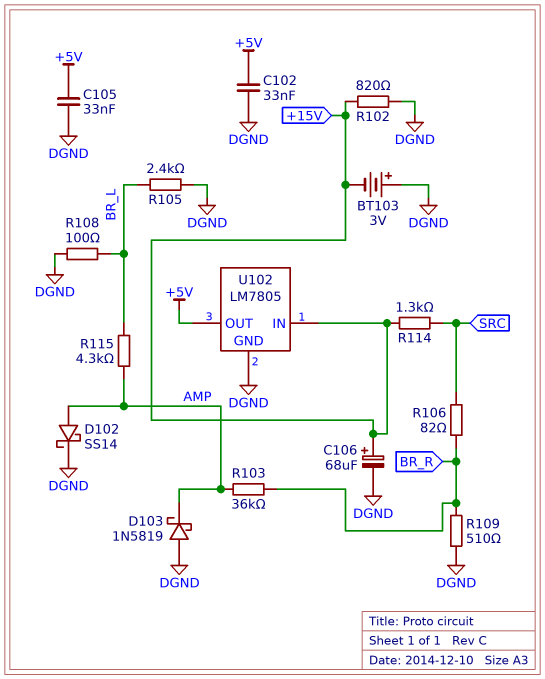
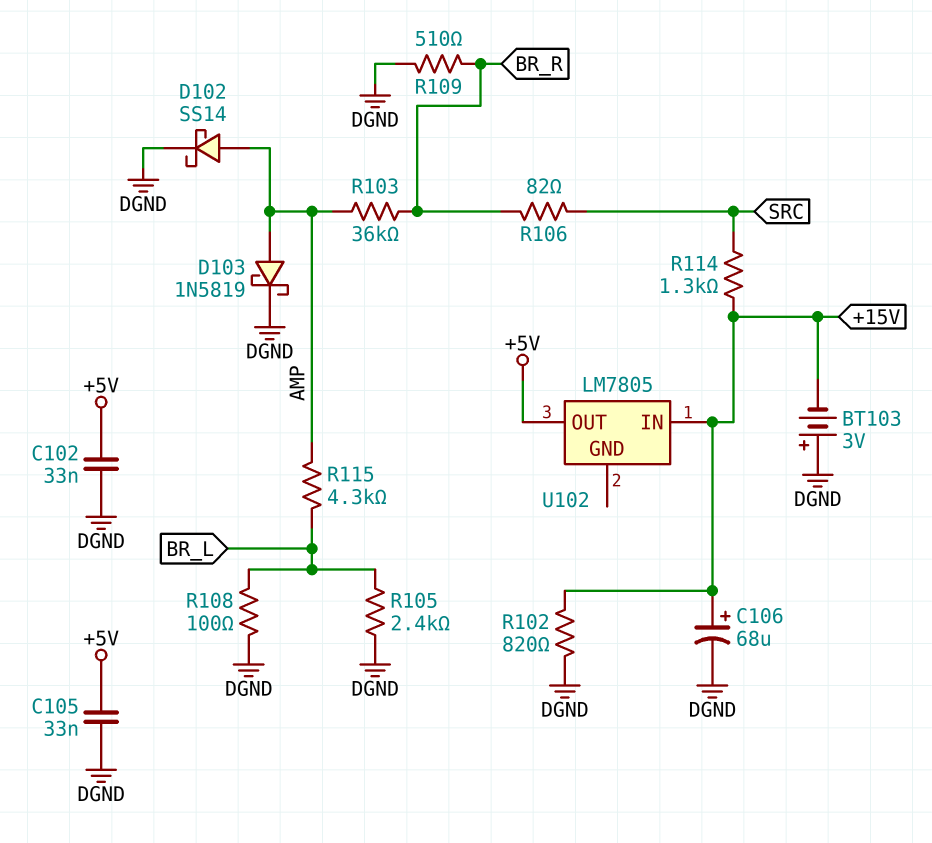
D103: schottky 1N5819 (A DGND, K AMP) -> schottky 1N5819 (A AMP, K DGND)
U102 pin GND: DGND -> none

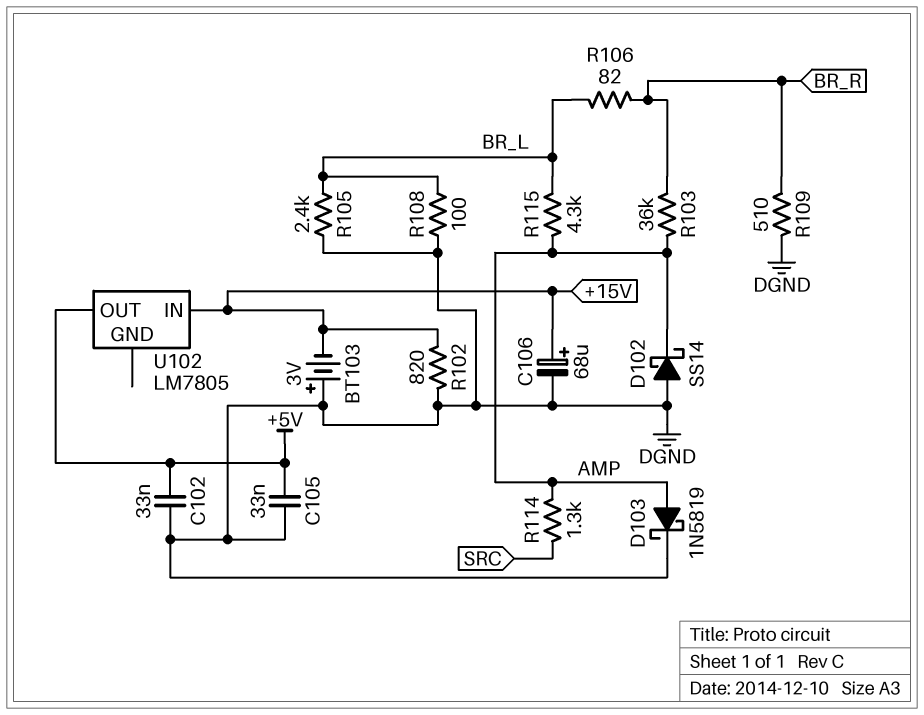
D102: schottky SS14 (A AMP, K DGND) -> schottky SS14 (A DGND, K AMP)
R106: 82 (BR_R, SRC) -> 82 (BR_L, BR_R)
R114: 1.3k (+15V, SRC) -> 1.3k (AMP, SRC)

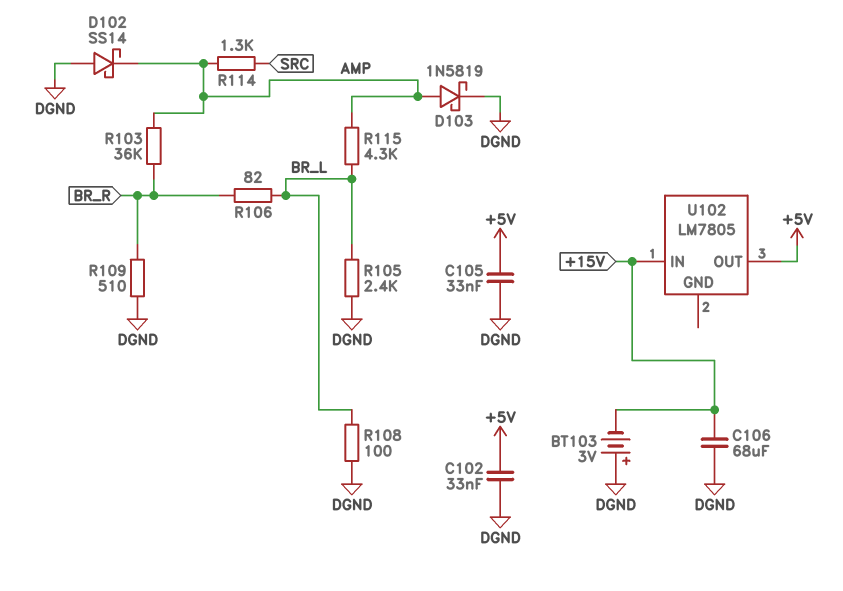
C106: 68uF (plus +15V, minus DGND) -> 68uF (+15V, DGND)
R102: 820 (+15V, DGND) -> none

